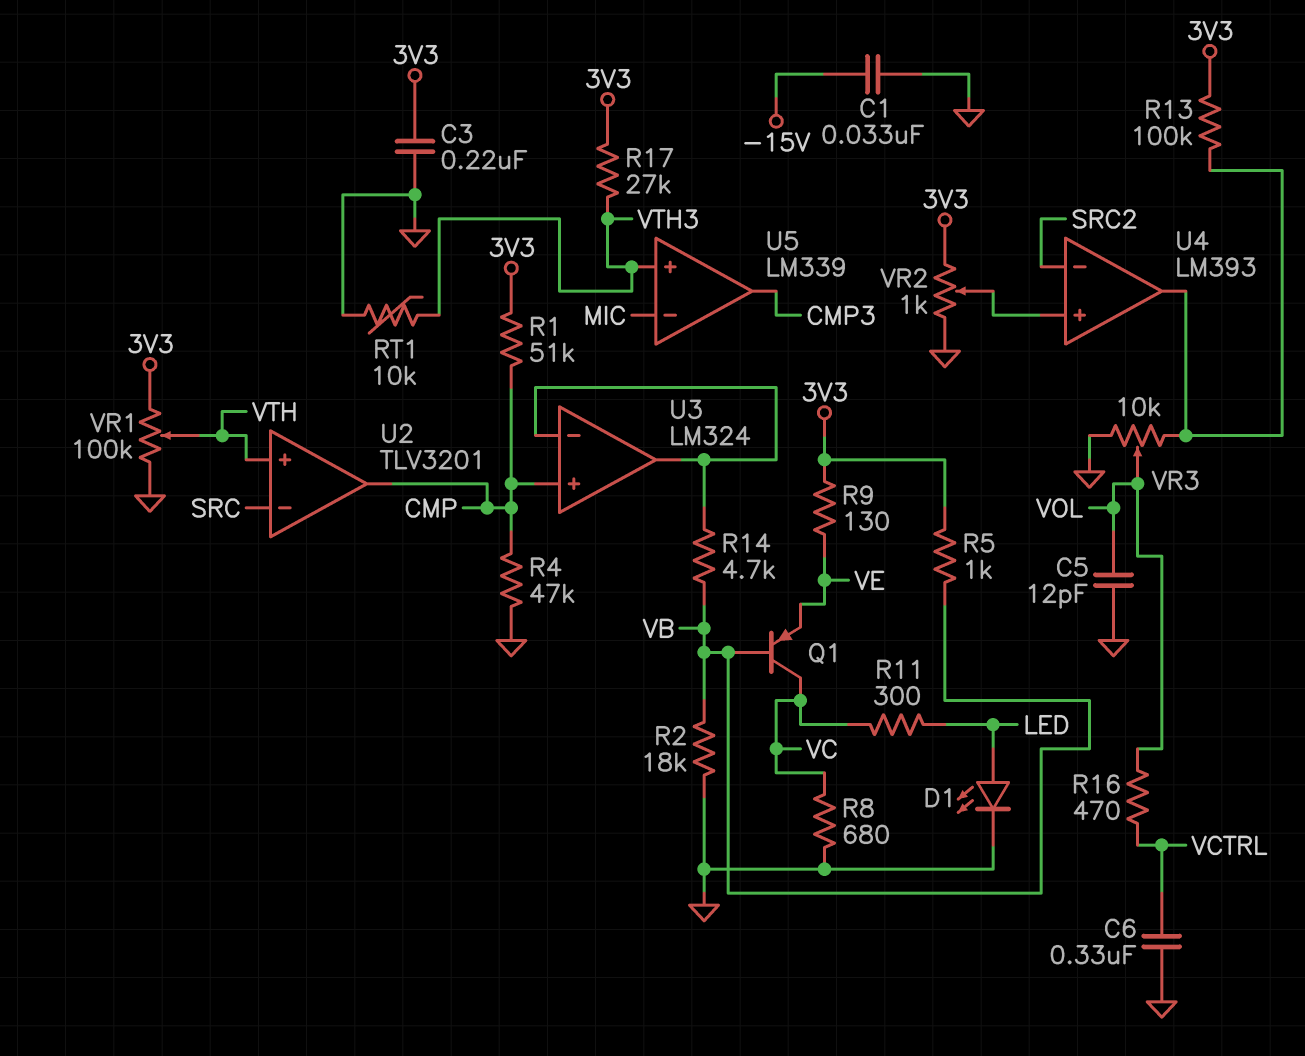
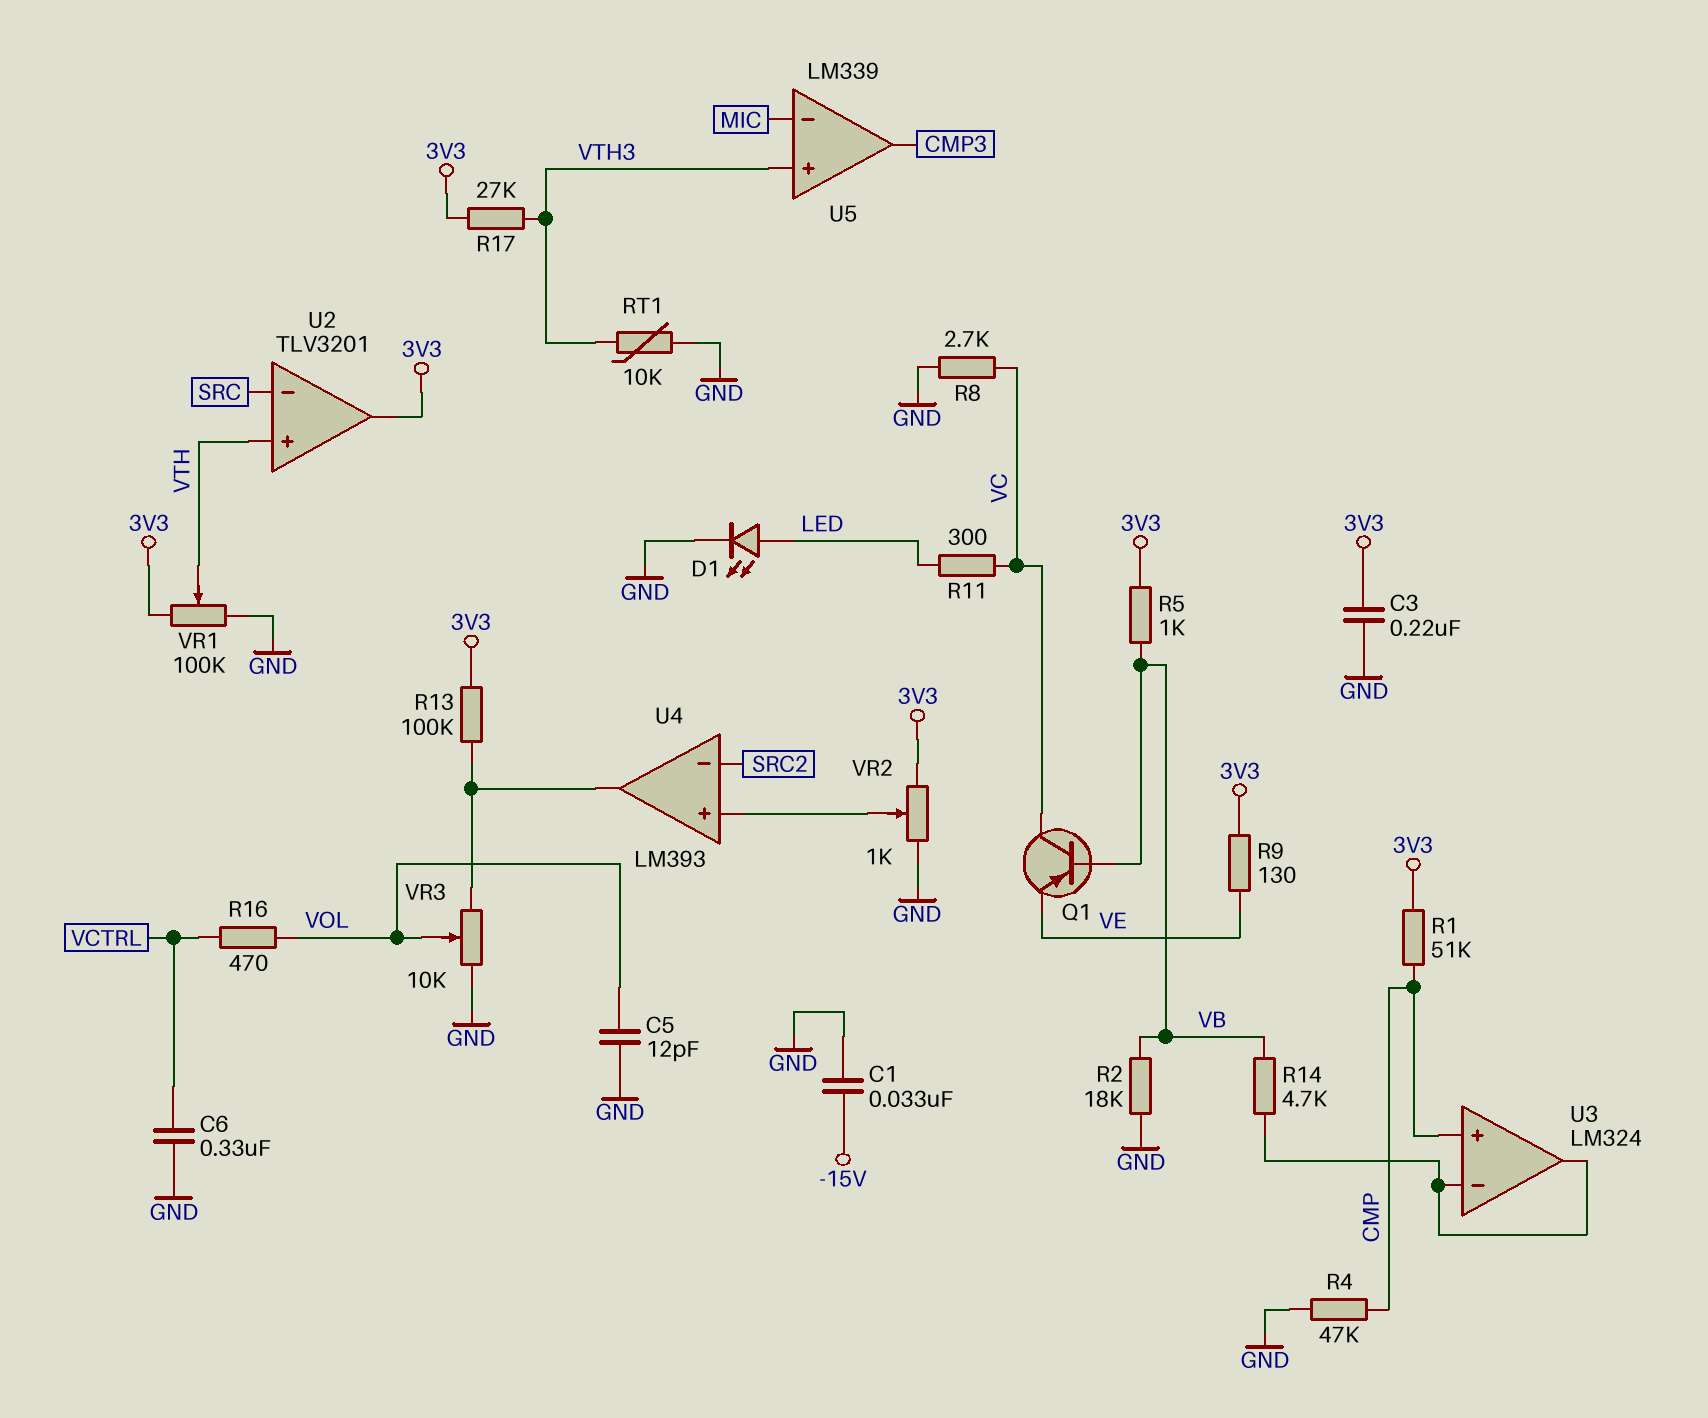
R8: 680 (GND, VC) -> 2.7k (GND, VC)
U2 pin out: CMP -> 3V3

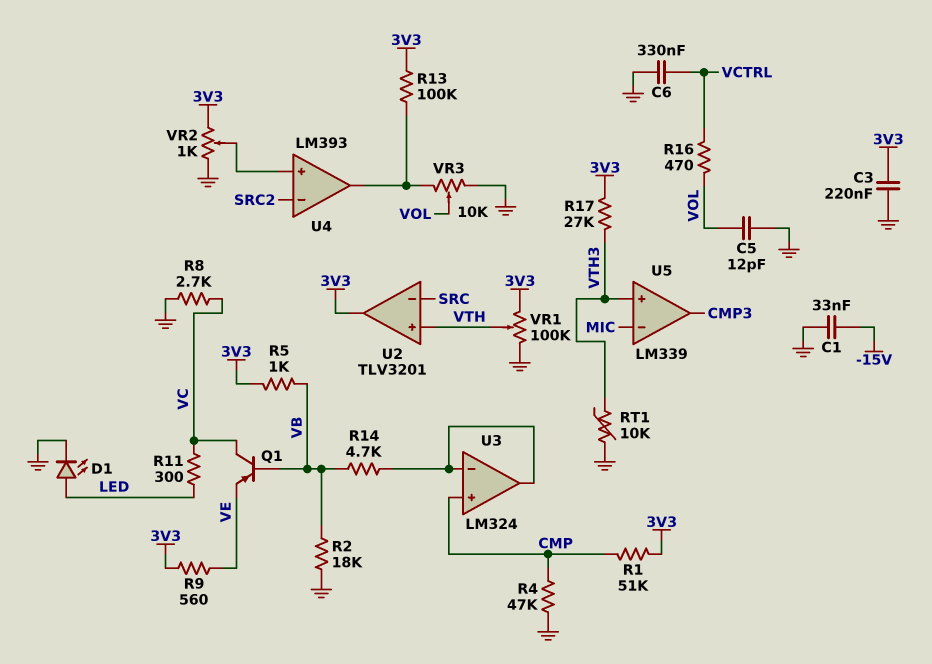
R9: 130 (3V3, VE) -> 560 (3V3, VE)

